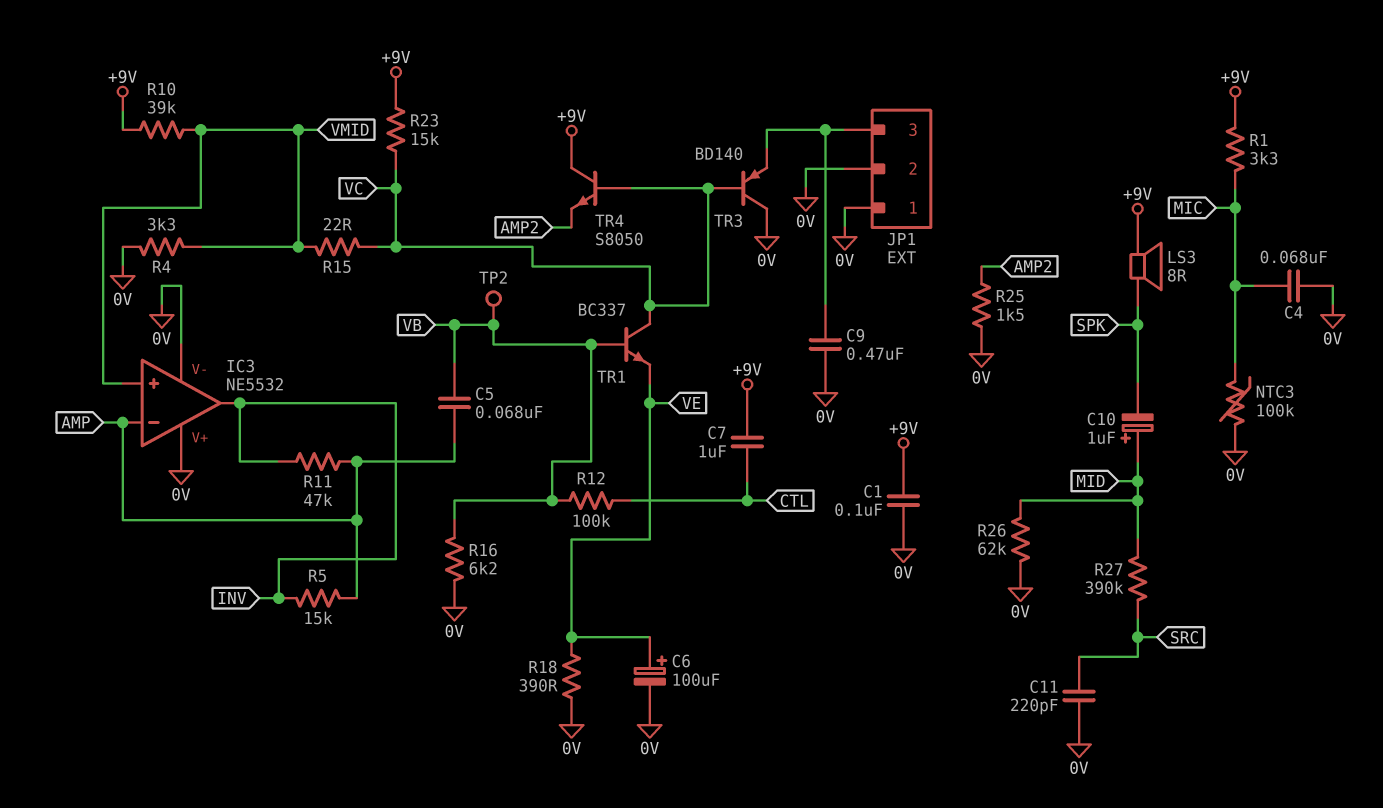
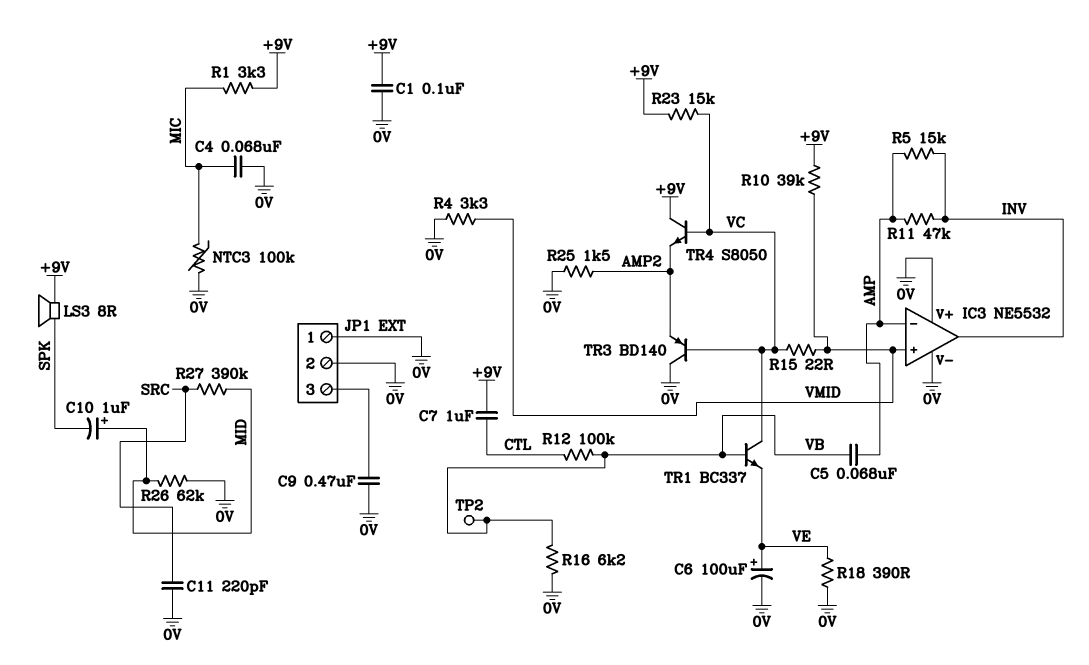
TR3: PNP BD140 (B VC, C 0V, E JP1/3) -> PNP BD140 (B VC, C 0V, E AMP2)

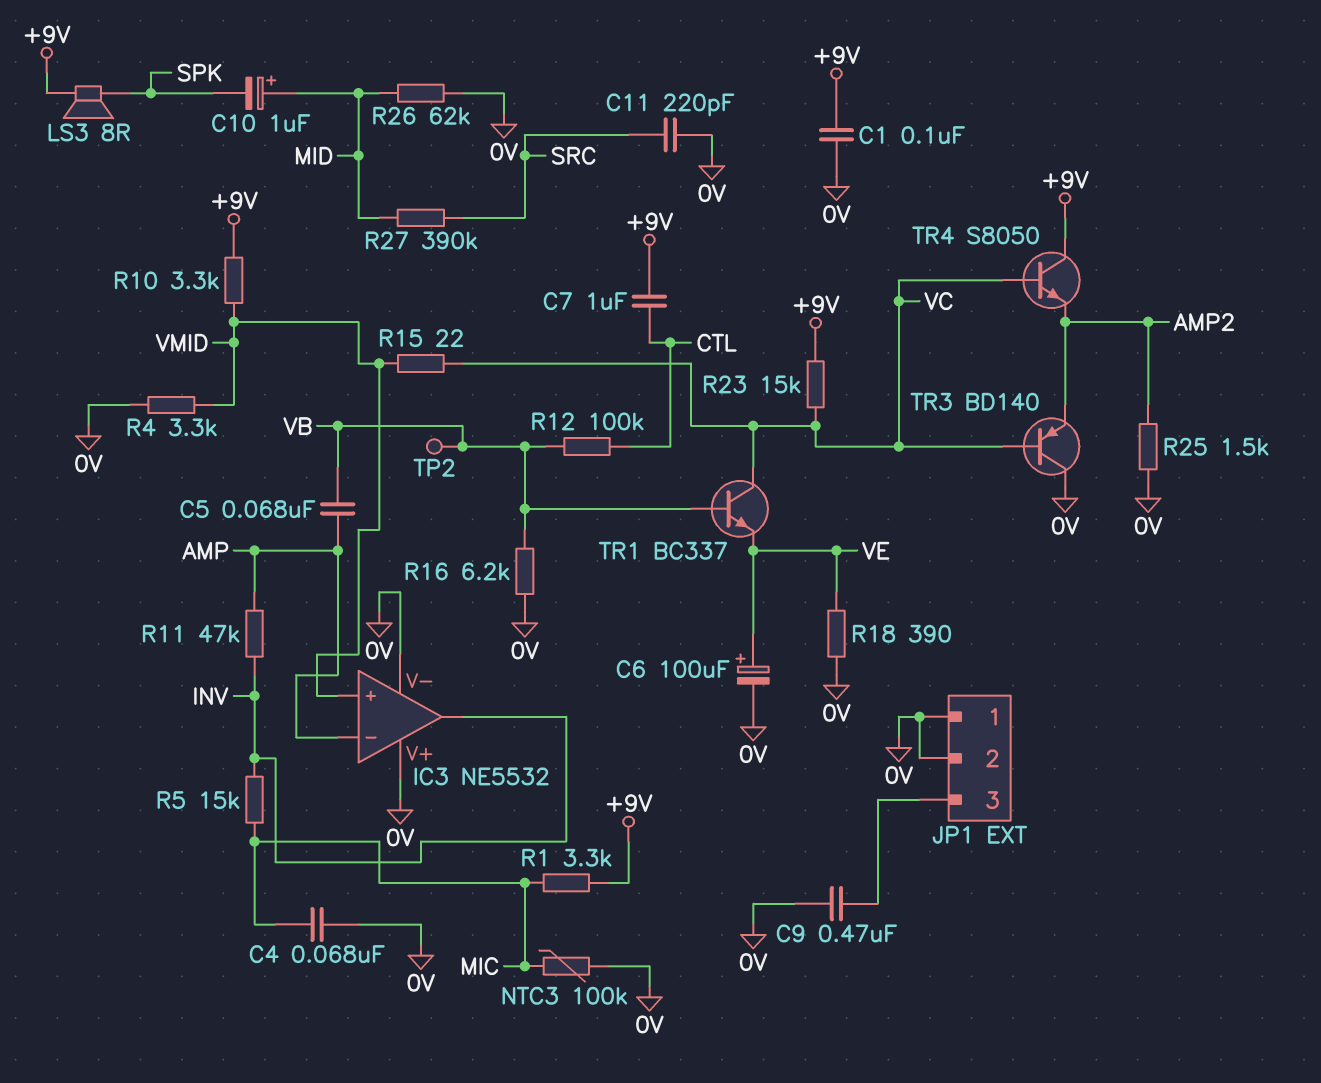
R5: 15k (AMP, INV) -> 15k (INV, MIC)
R10: 39k (+9V, VMID) -> 3.3k (+9V, VMID)

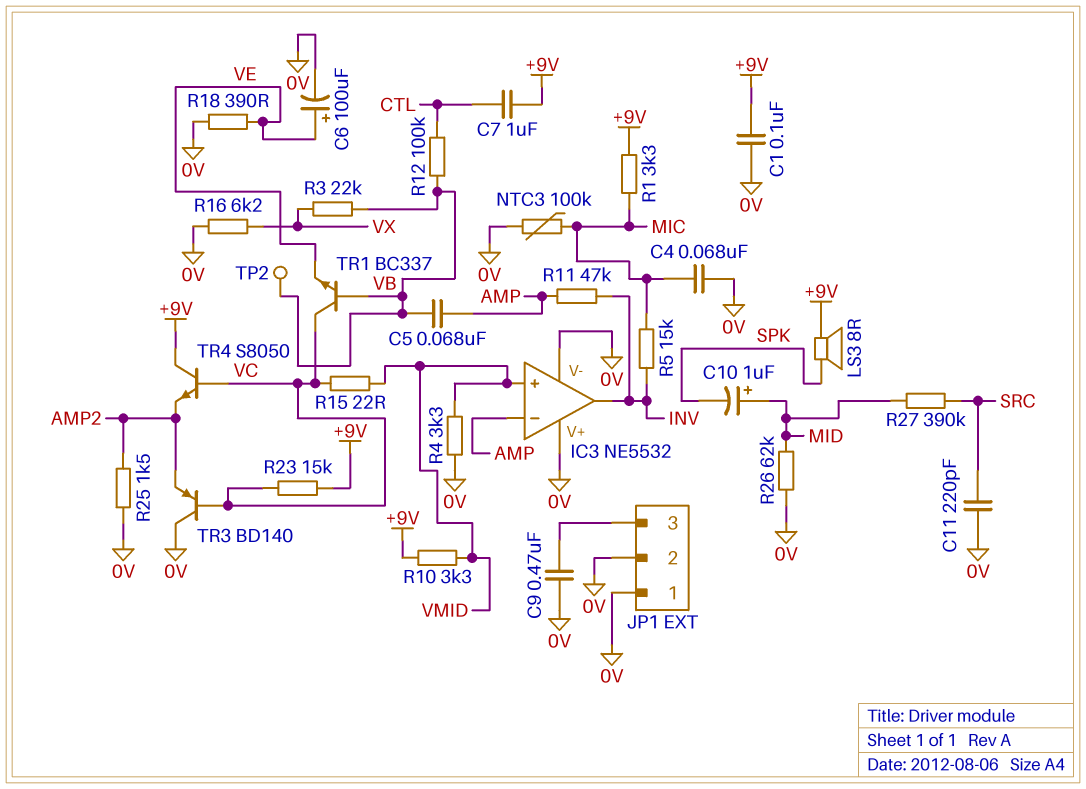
R3: none -> 22k (VB, VX)
R16: 6.2k (0V, VB) -> 6.2k (0V, VX)

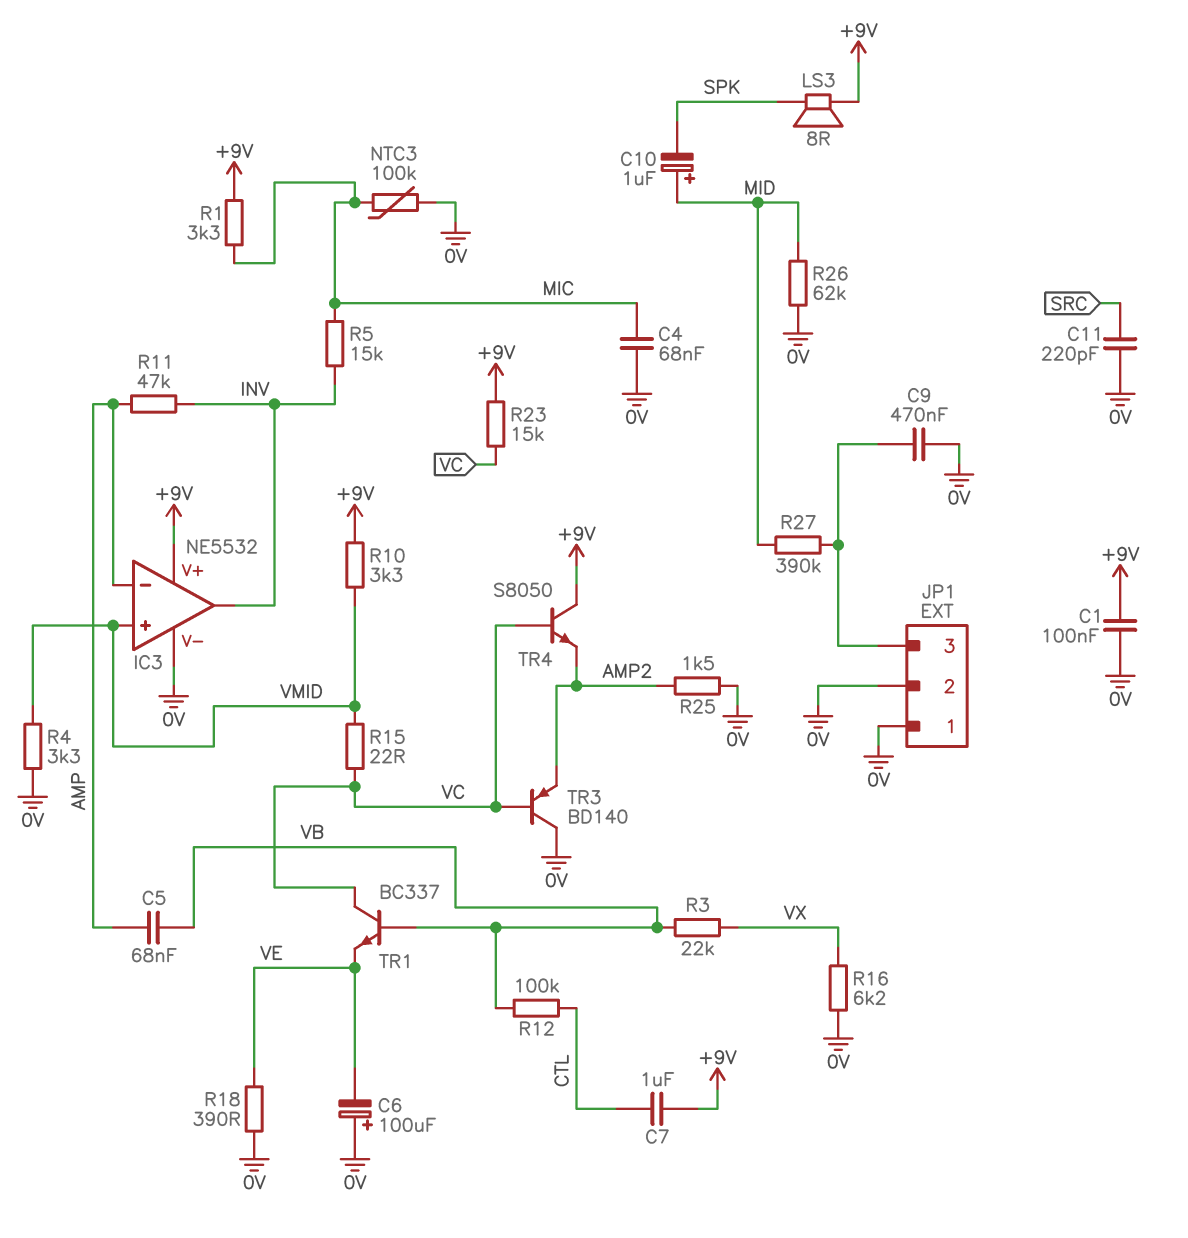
C6: 100uF (plus VE, minus 0V) -> 100uF (plus 0V, minus VE)
IC3 pin V+: 0V -> +9V
R27: 390k (MID, SRC) -> 390k (JP1/3, MID)
TP2: test point (VB) -> none

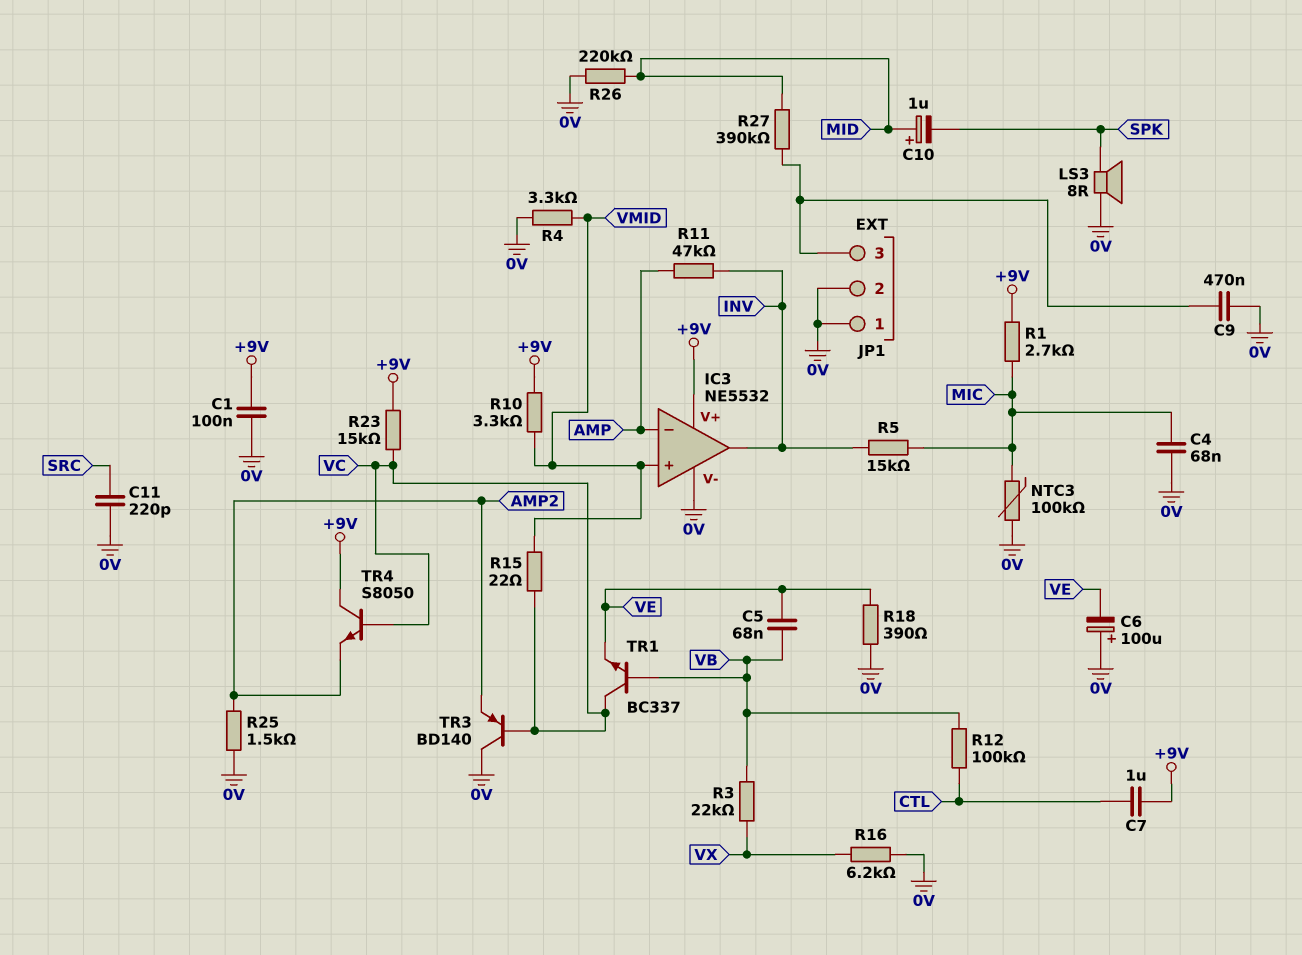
C5: 68nF (AMP, VB) -> 68nF (VB, VE)
LS3: speaker 8R (+9V, SPK) -> speaker 8R (0V, SPK)
R1: 3.3k (+9V, MIC) -> 2.7k (+9V, MIC)
R26: 62k (0V, MID) -> 220k (0V, MID)

